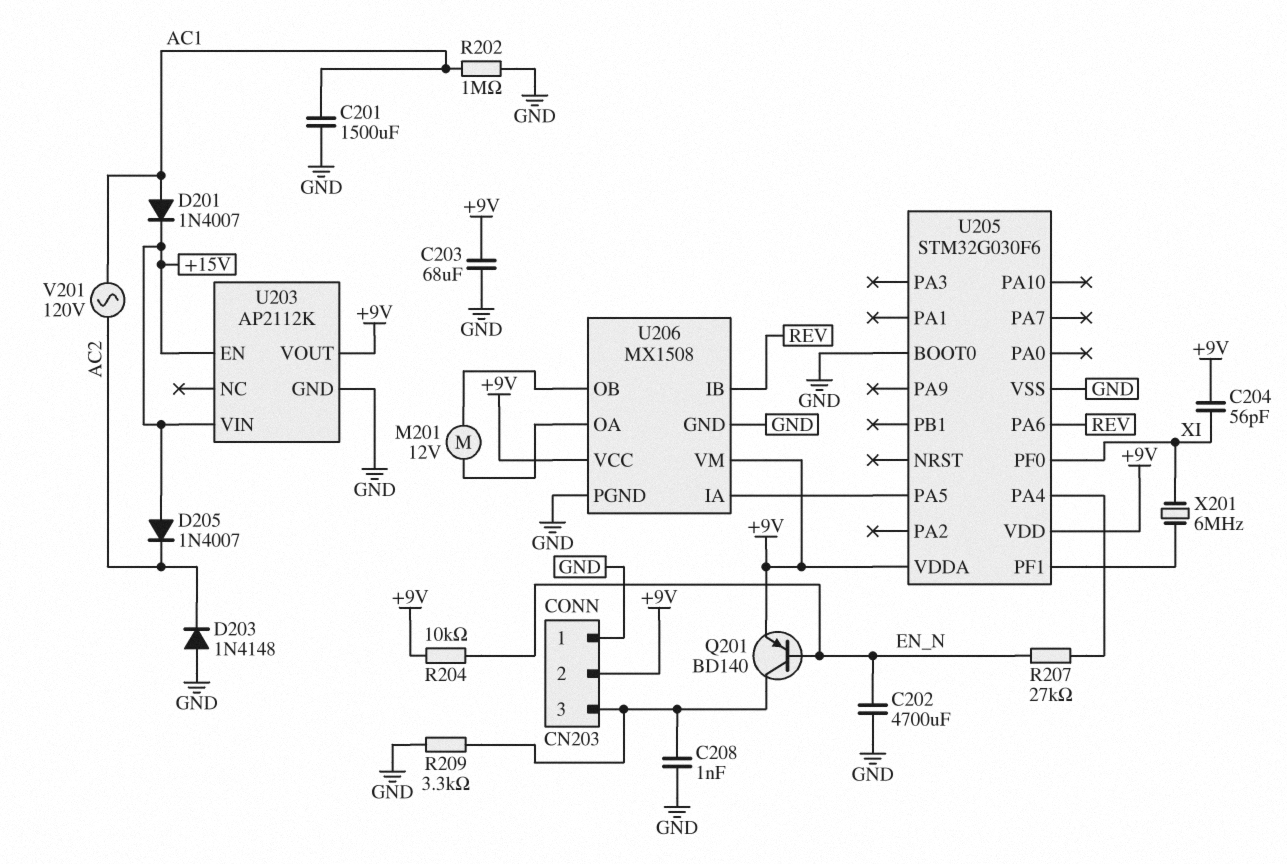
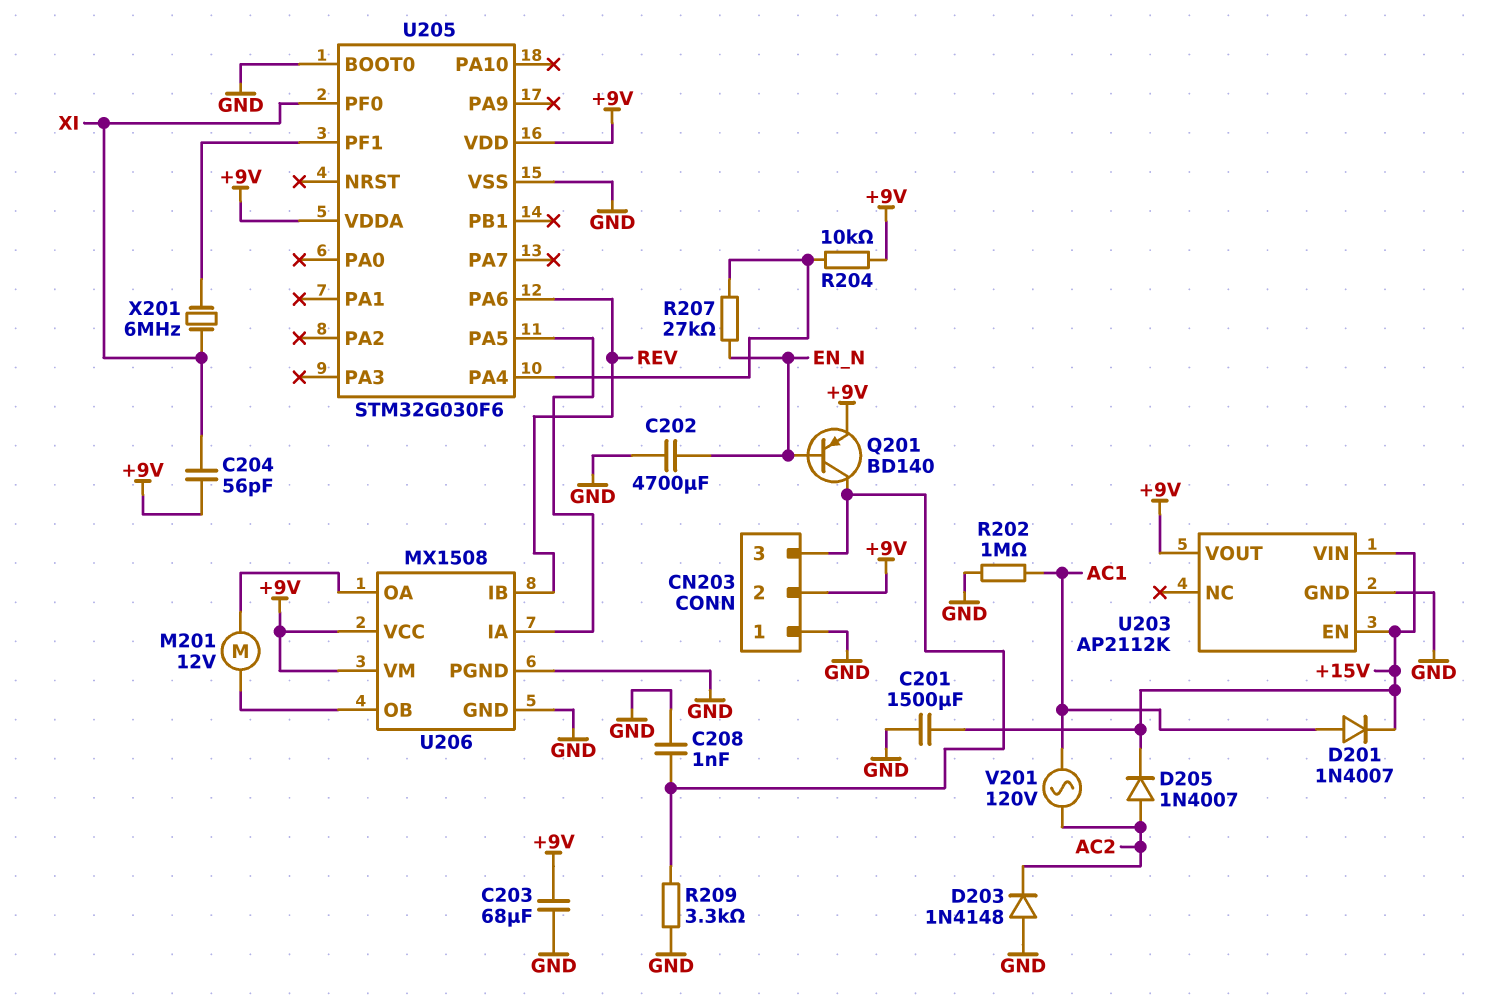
C201: 1500uF (AC1, GND) -> 1500uF (+15V, GND)
D205: diode 1N4007 (A +15V, K AC2) -> diode 1N4007 (A AC2, K +15V)
R204: 10k (+9V, EN_N) -> 10k (+9V, U205/PA4)

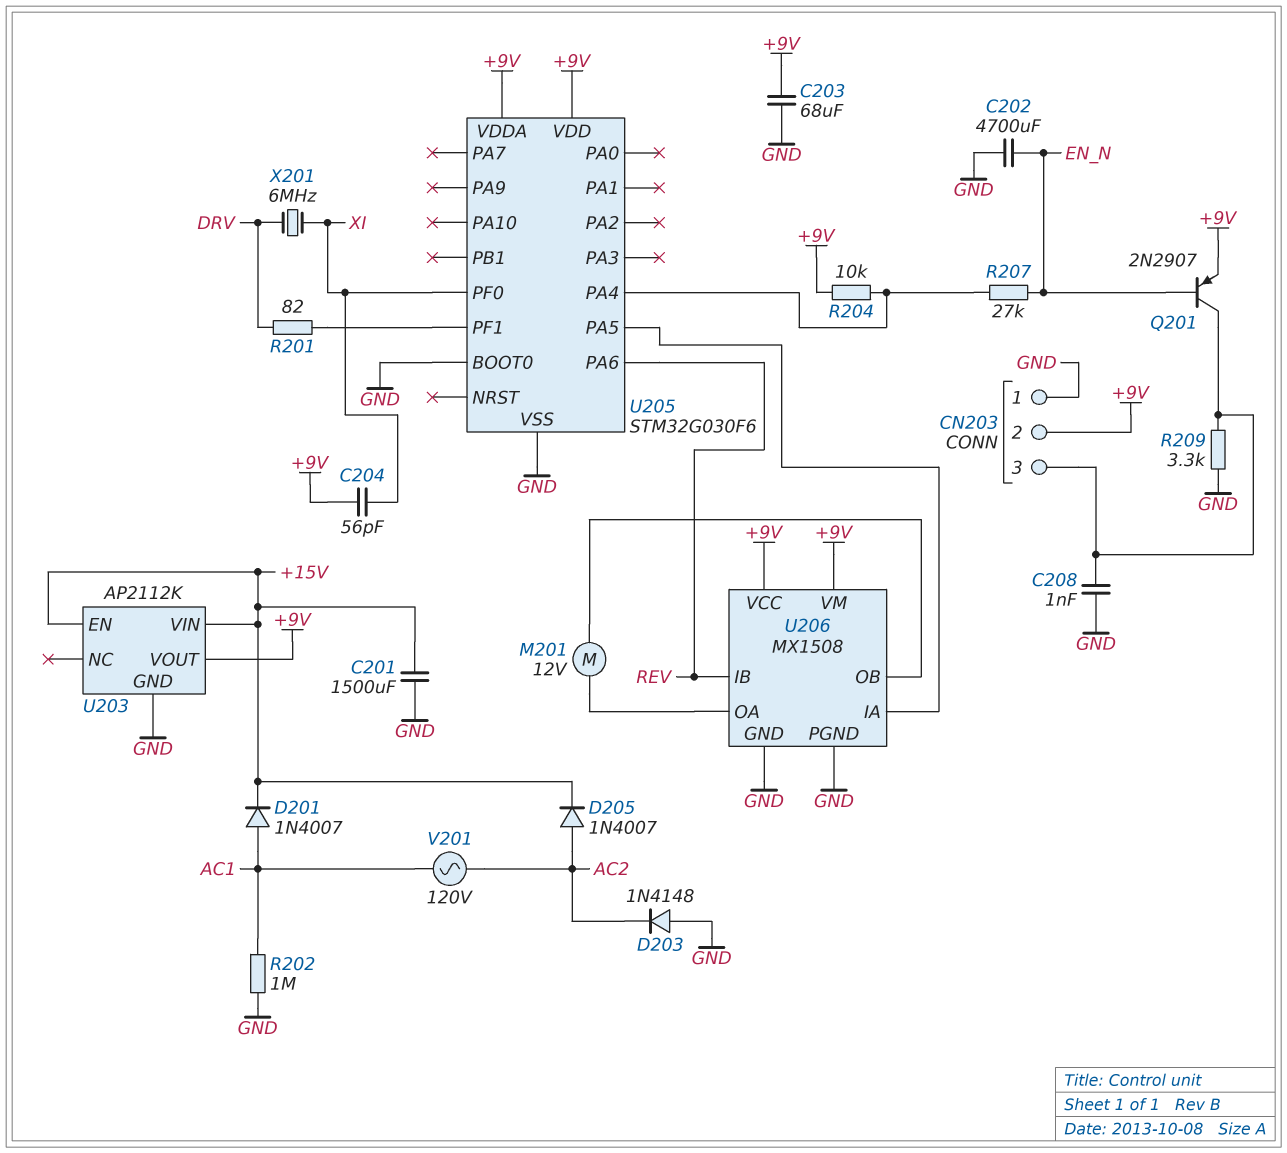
Q201: PNP BD140 (B EN_N, C CN203/3, E +9V) -> PNP 2N2907 (B EN_N, C CN203/3, E +9V)
R201: none -> 82 (DRV, U205/PF1)
X201: 6MHz (U205/PF1, XI) -> 6MHz (DRV, XI)

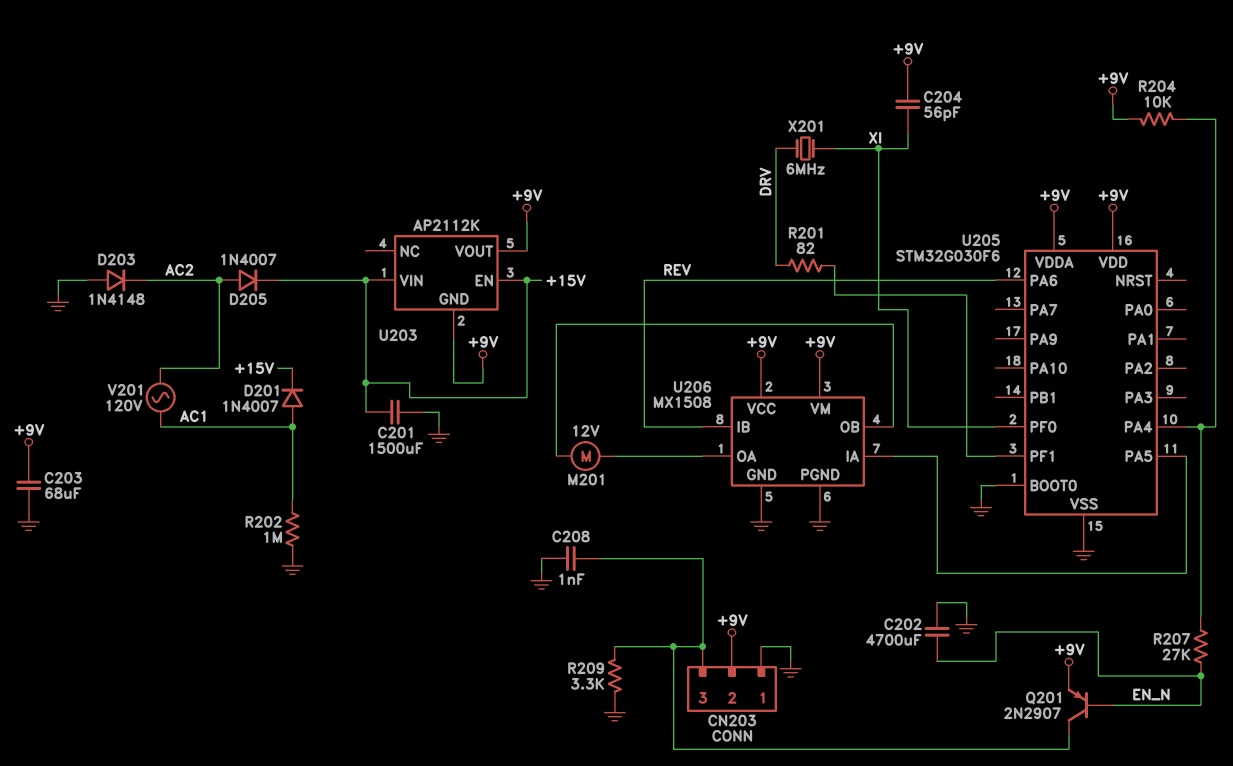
U203 pin GND: GND -> +9V

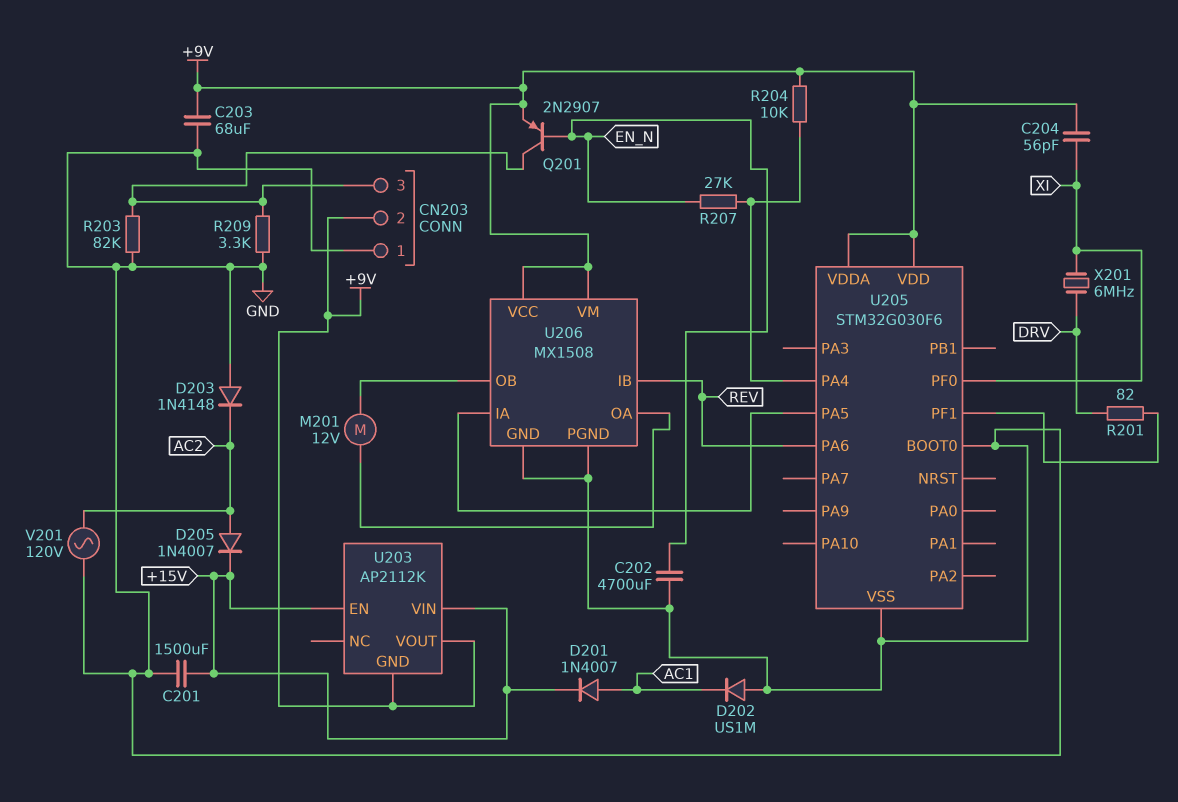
C208: 1nF (CN203/3, GND) -> none
D202: none -> diode US1M (A GND, K AC1)
R202: 1M (AC1, GND) -> none
R203: none -> 82k (CN203/3, GND)
V201: AC 120V (AC1, AC2) -> AC 120V (AC2, GND)

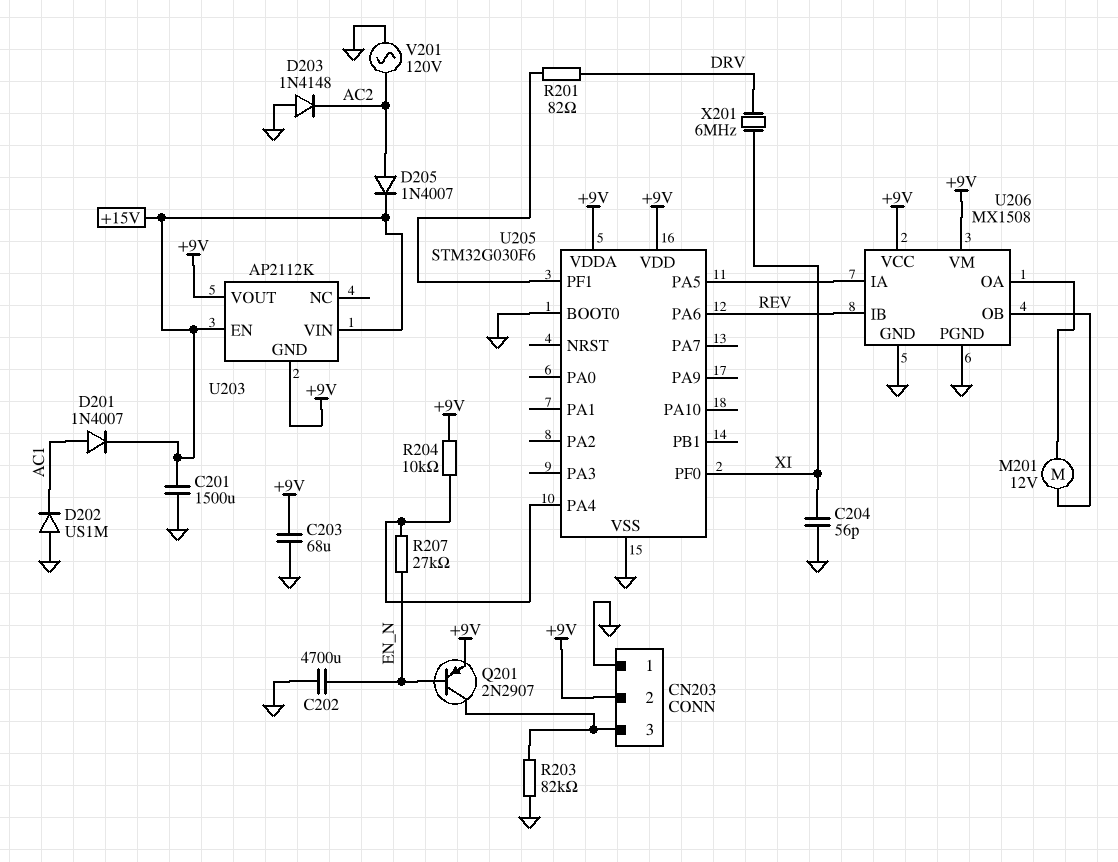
C204: 56pF (+9V, XI) -> 56pF (GND, XI)
R209: 3.3k (CN203/3, GND) -> none

